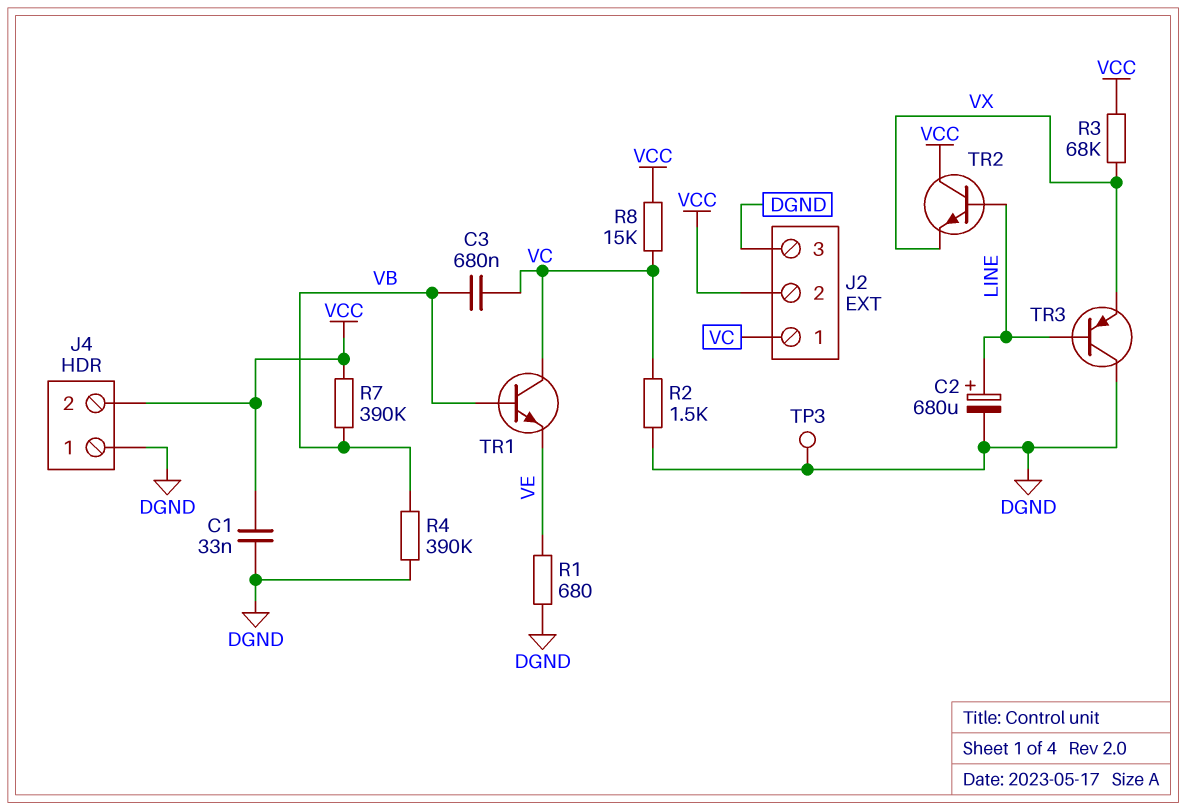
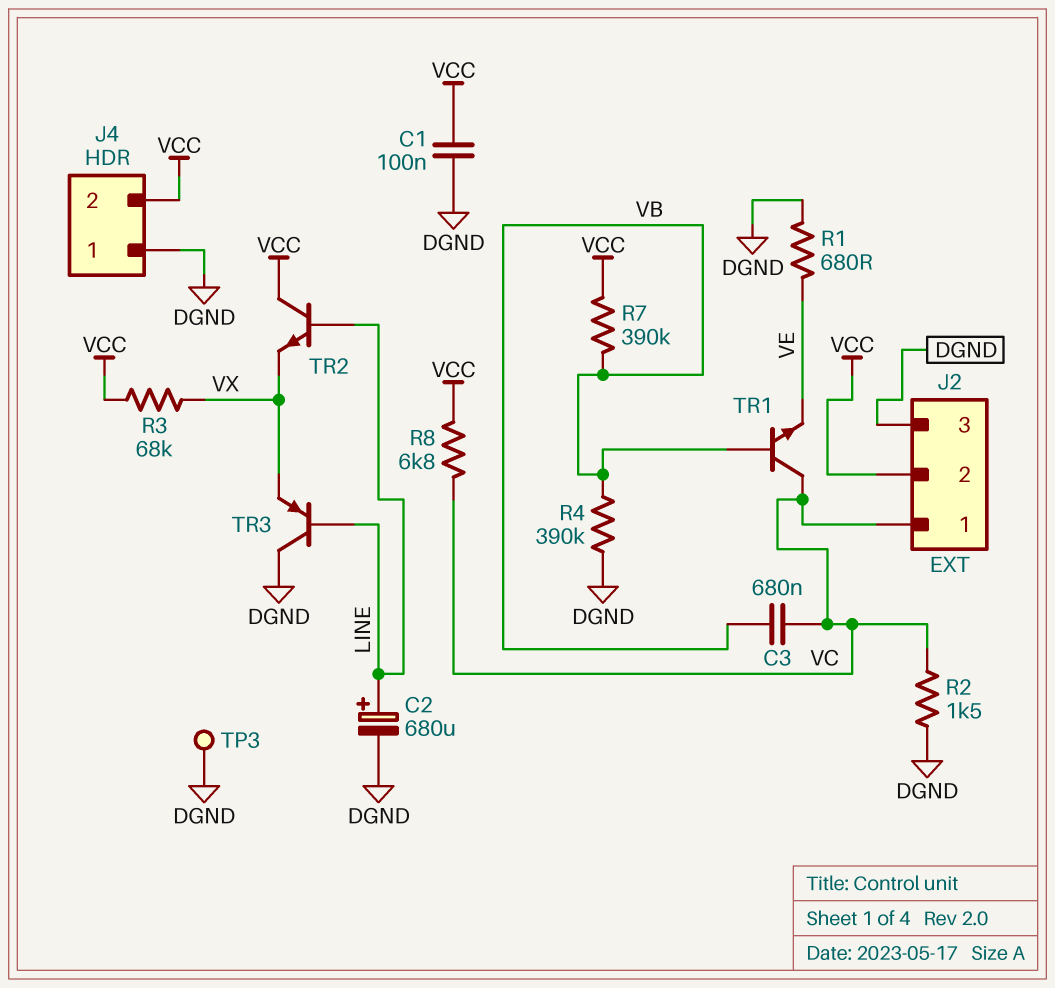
C1: 33nF (DGND, VCC) -> 100nF (DGND, VCC)
R8: 15k (VC, VCC) -> 6.8k (VC, VCC)

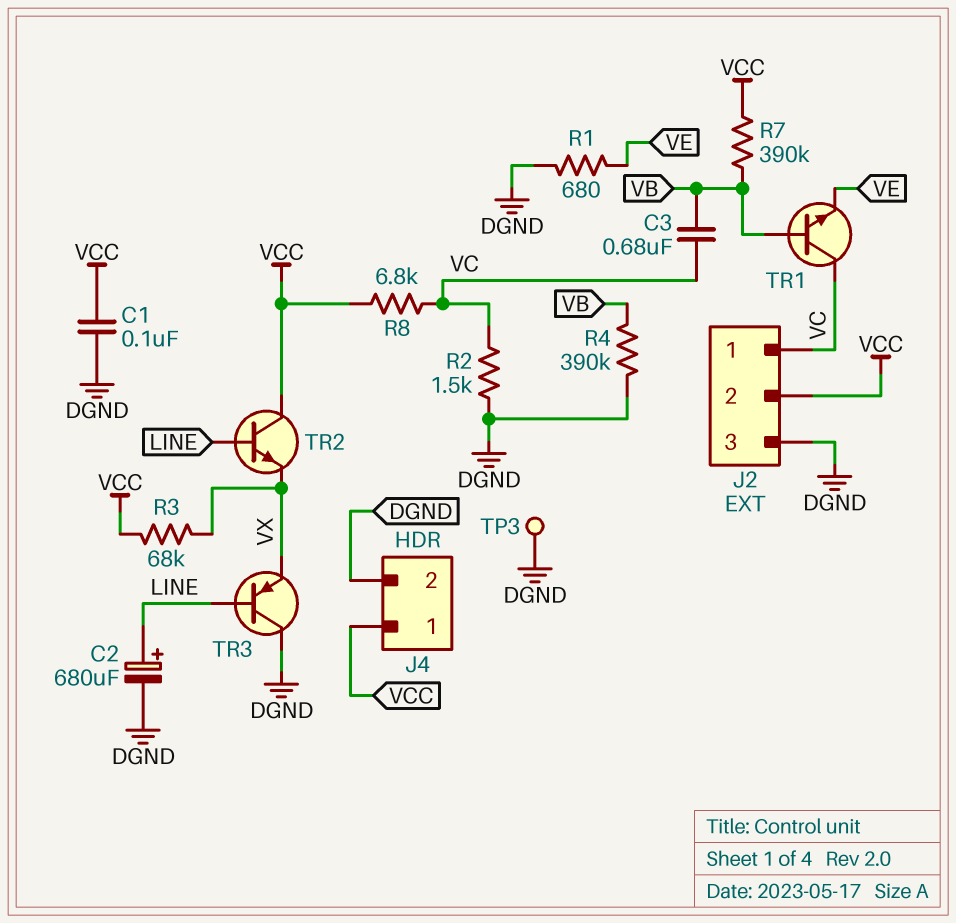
J4 pin 1: DGND -> VCC
J4 pin 2: VCC -> DGND

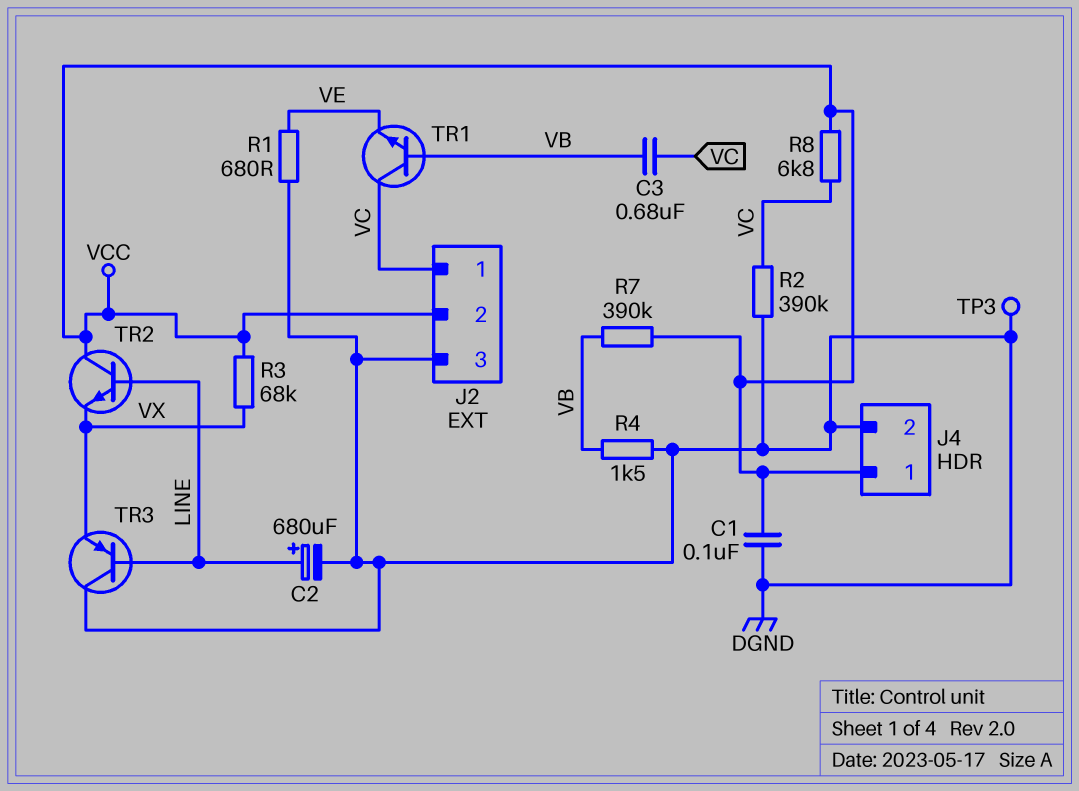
R2: 1.5k (DGND, VC) -> 390k (DGND, VC)
R4: 390k (DGND, VB) -> 1.5k (DGND, VB)

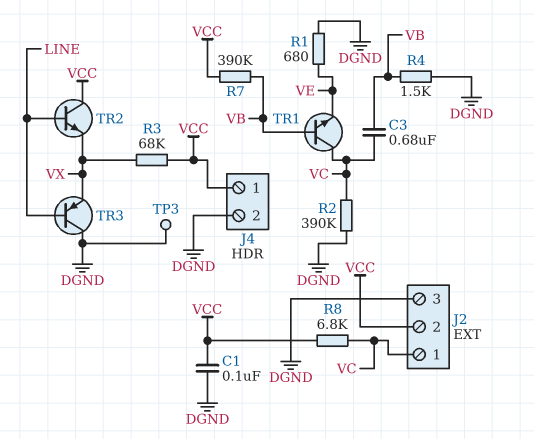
C2: 680uF (plus LINE, minus DGND) -> none

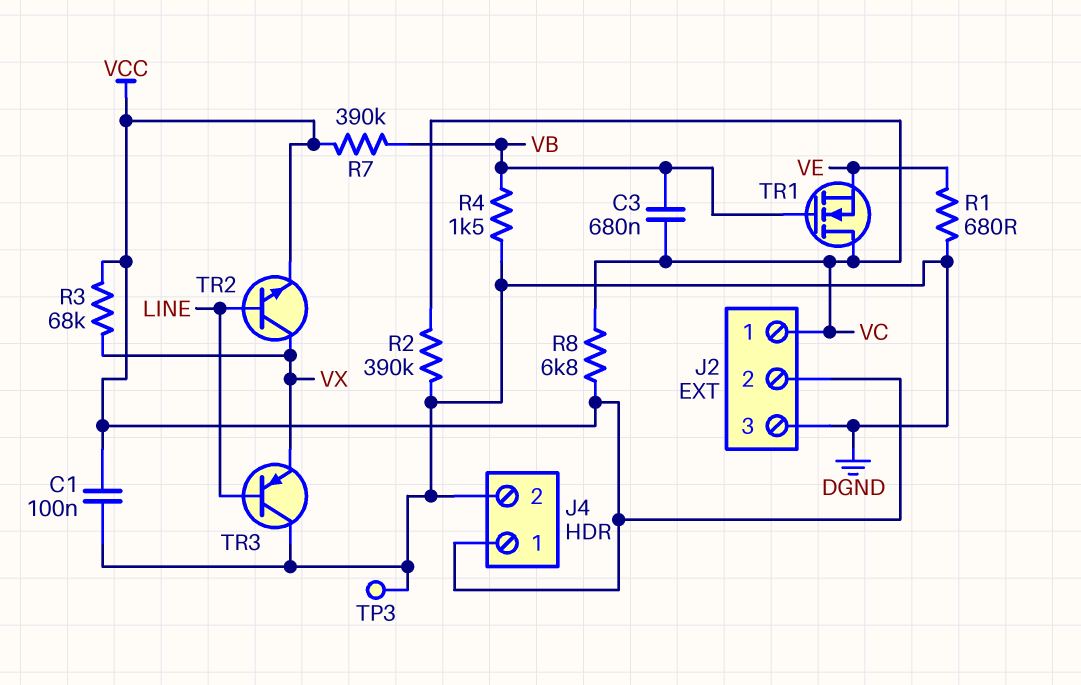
TR1: NPN (B VB, C VC, E VE) -> NMOS (G VB, D VC, S VE)
TR2: NPN (B LINE, C VCC, E VX) -> NPN (B LINE, C VX, E VCC)

